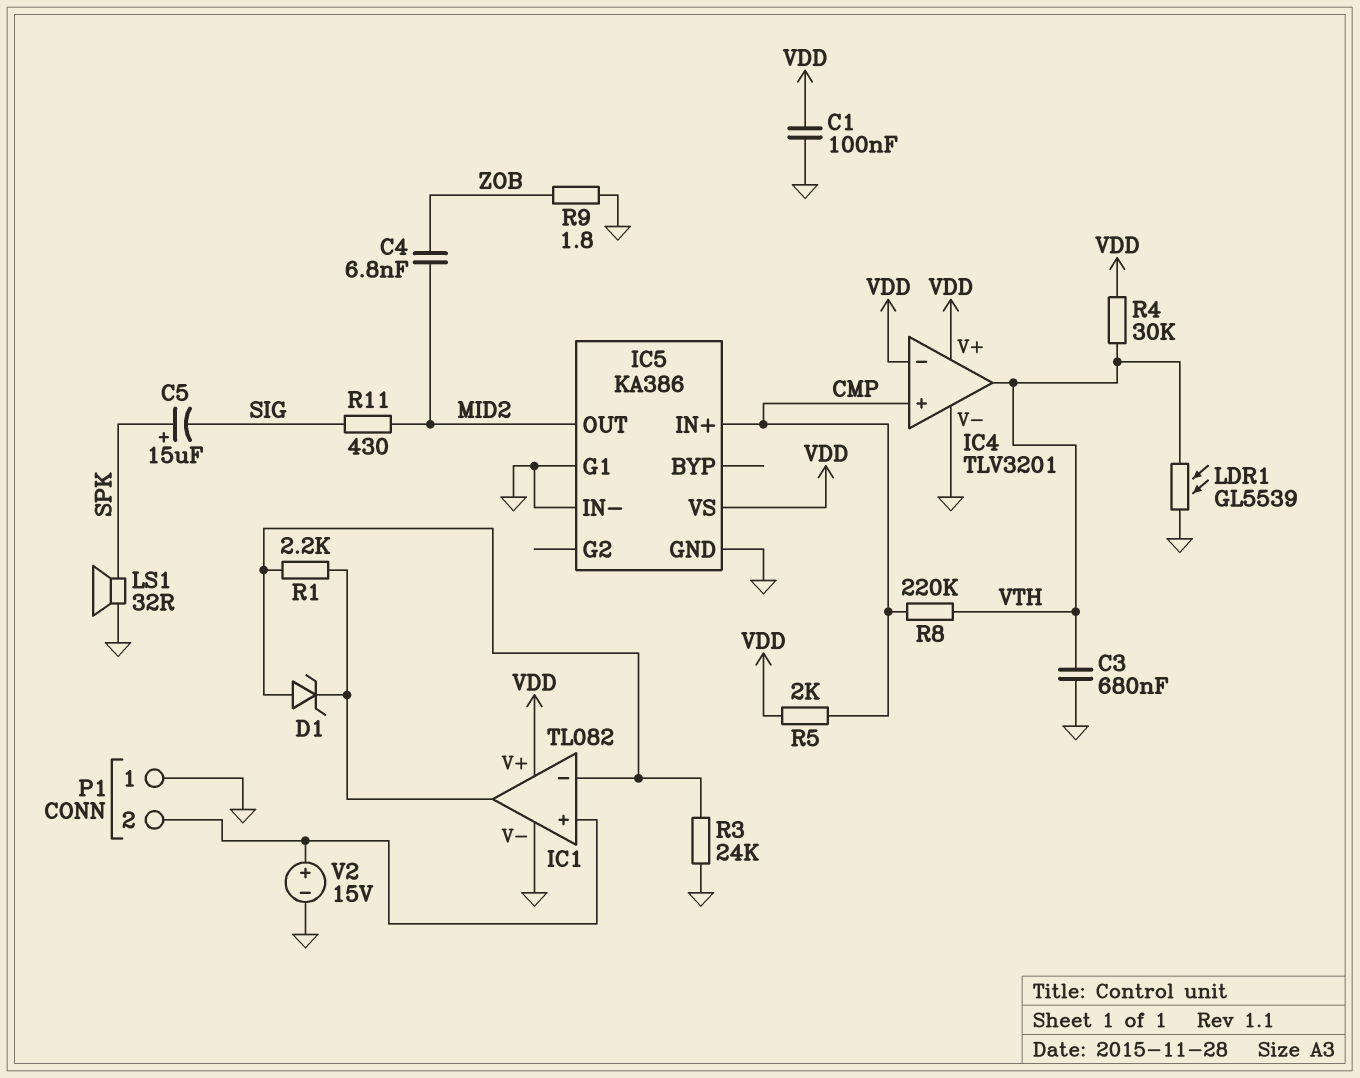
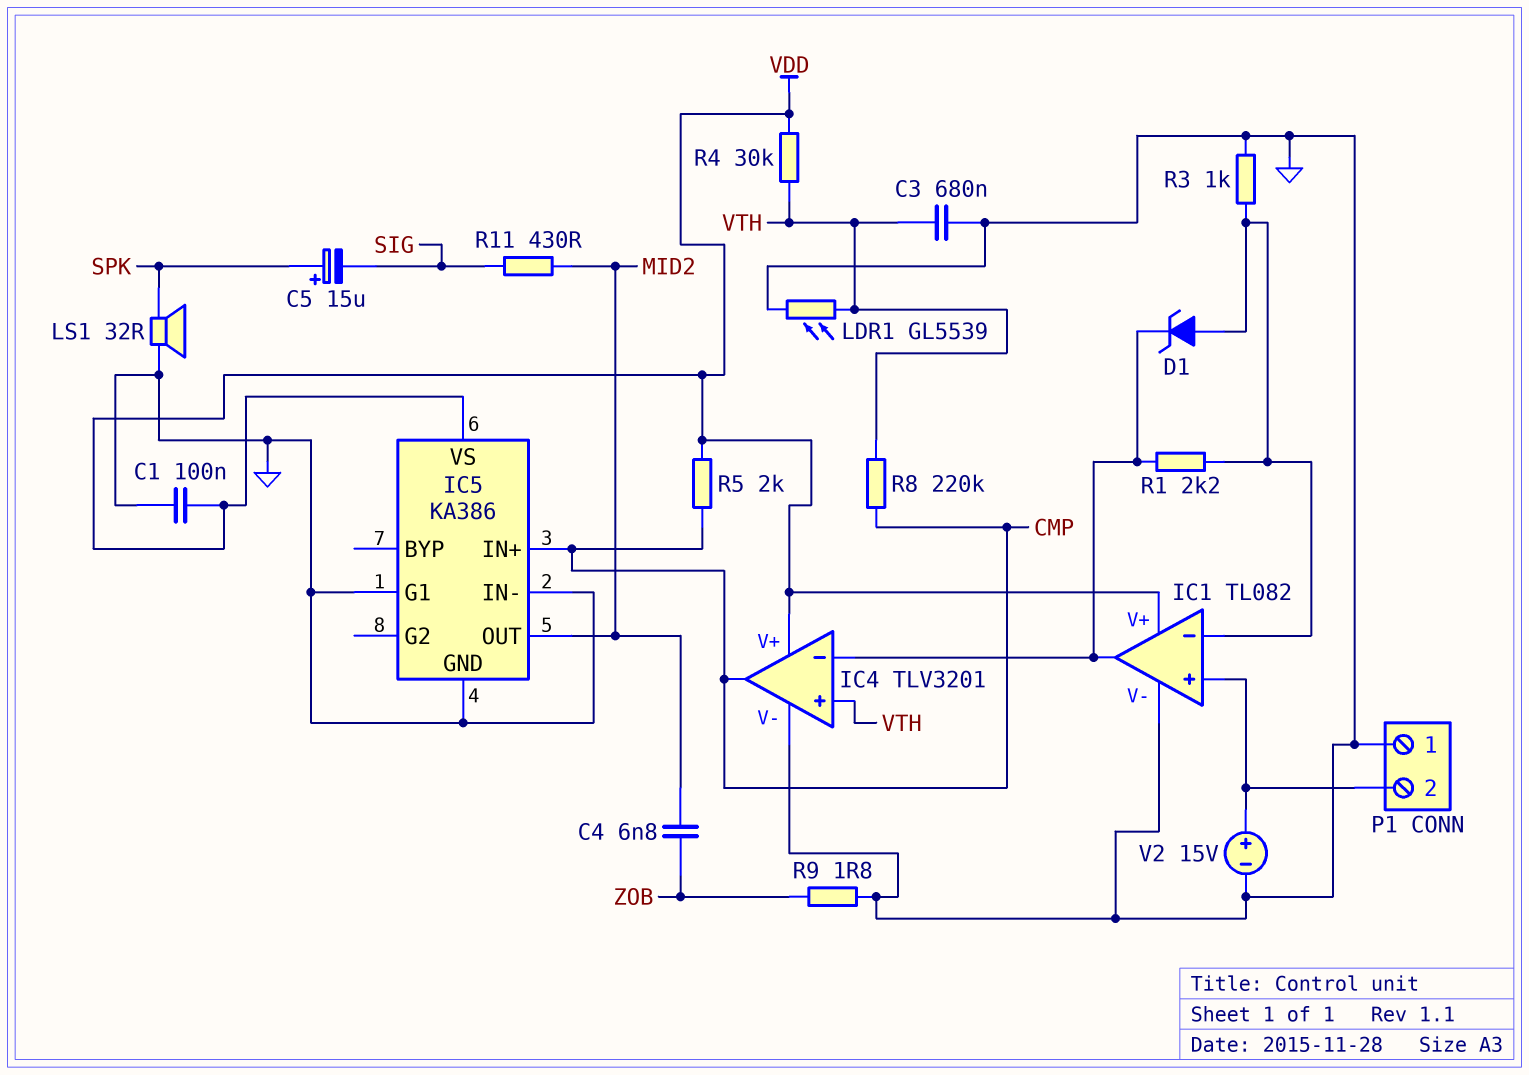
IC4 pin in+: CMP -> VTH
IC4 pin in-: VDD -> IC1/out
IC4 pin out: VTH -> CMP
R3: 24k (GND, IC1/in-) -> 1k (GND, IC1/in-)

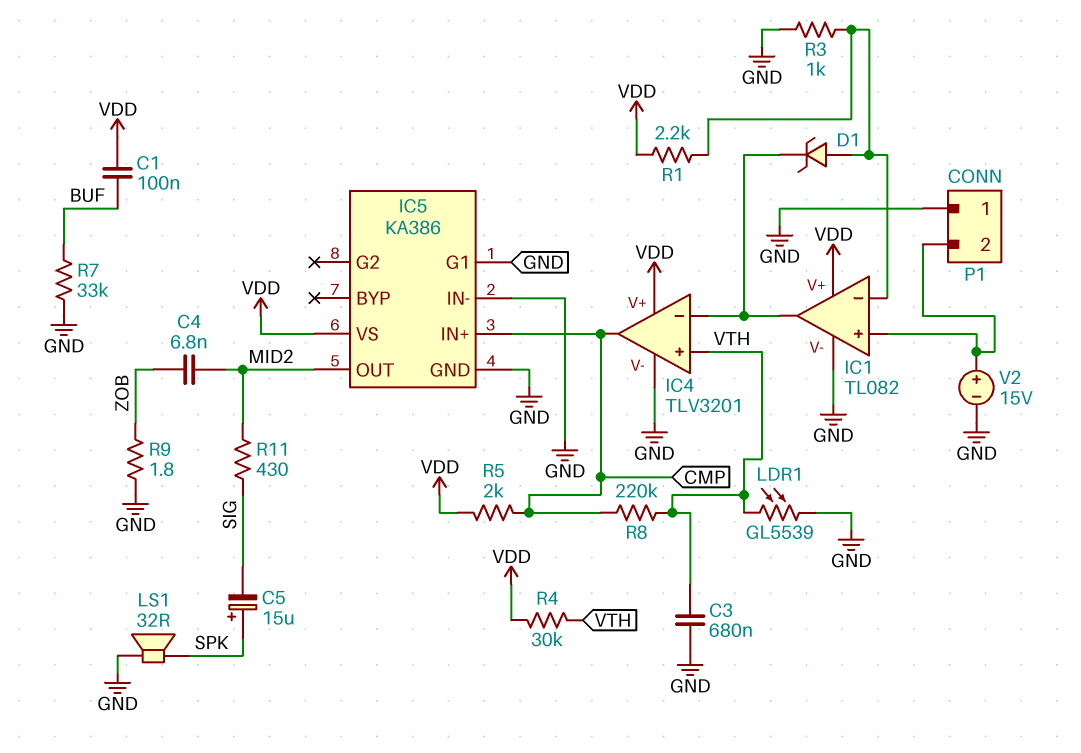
C1: 100nF (GND, VDD) -> 100nF (BUF, VDD)
R1: 2.2k (IC1/in-, IC1/out) -> 2.2k (IC1/in-, VDD)
R7: none -> 33k (BUF, GND)

